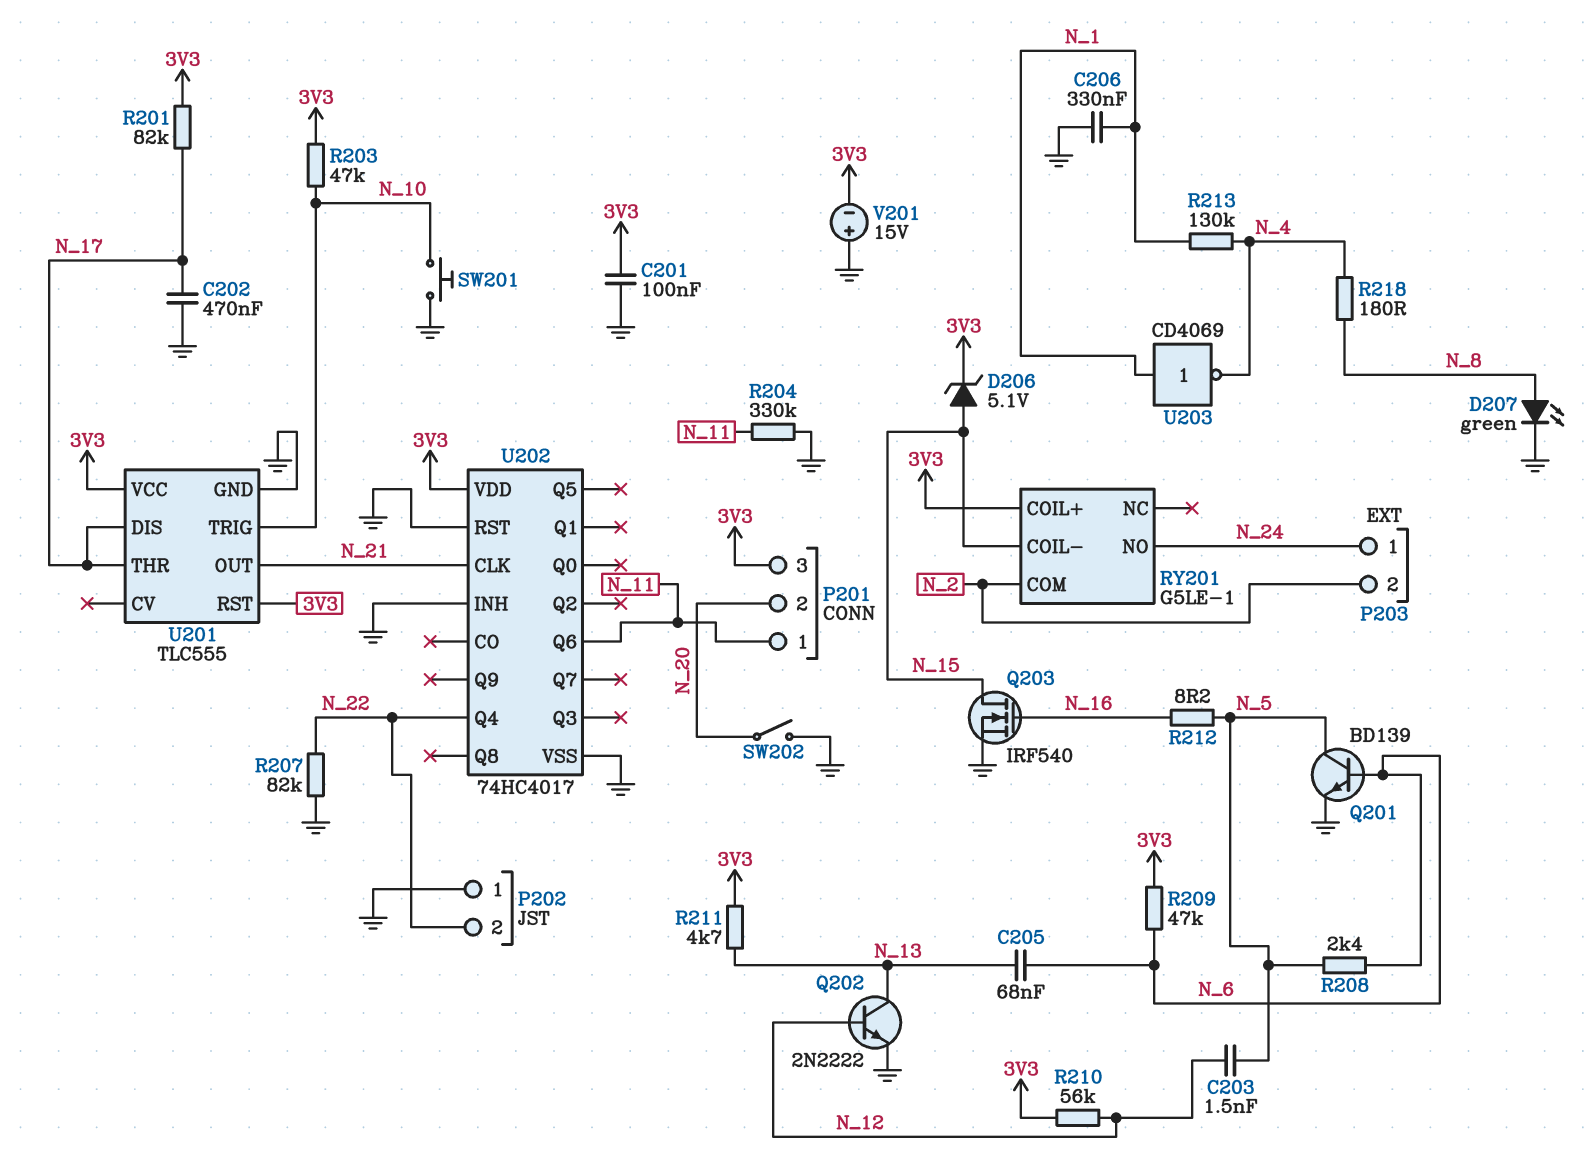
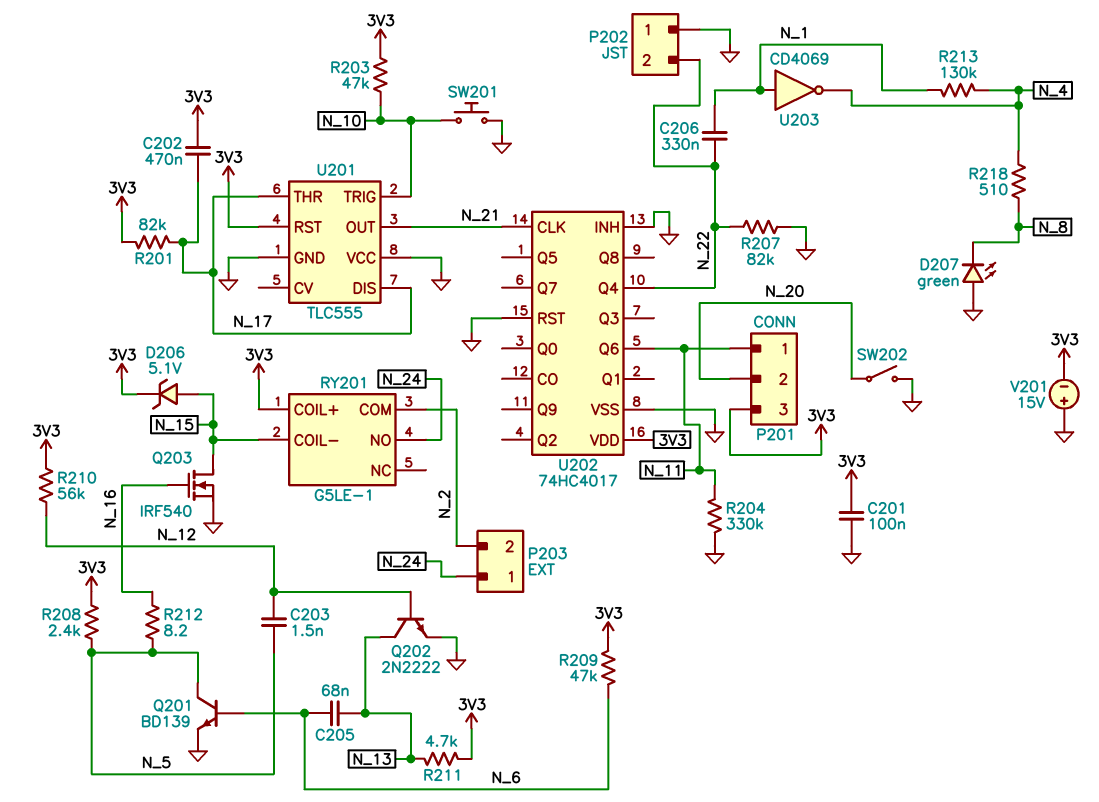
C202: 470nF (GND, N_17) -> 470nF (3V3, N_17)
C206: 330nF (GND, N_1) -> 330nF (N_1, N_22)
D207: LED green (A N_8, K GND) -> LED green (A GND, K N_8)
R208: 2.4k (N_5, N_6) -> 2.4k (3V3, N_5)
R218: 180 (N_4, N_8) -> 510 (N_4, N_8)
U201 pin VCC: 3V3 -> GND

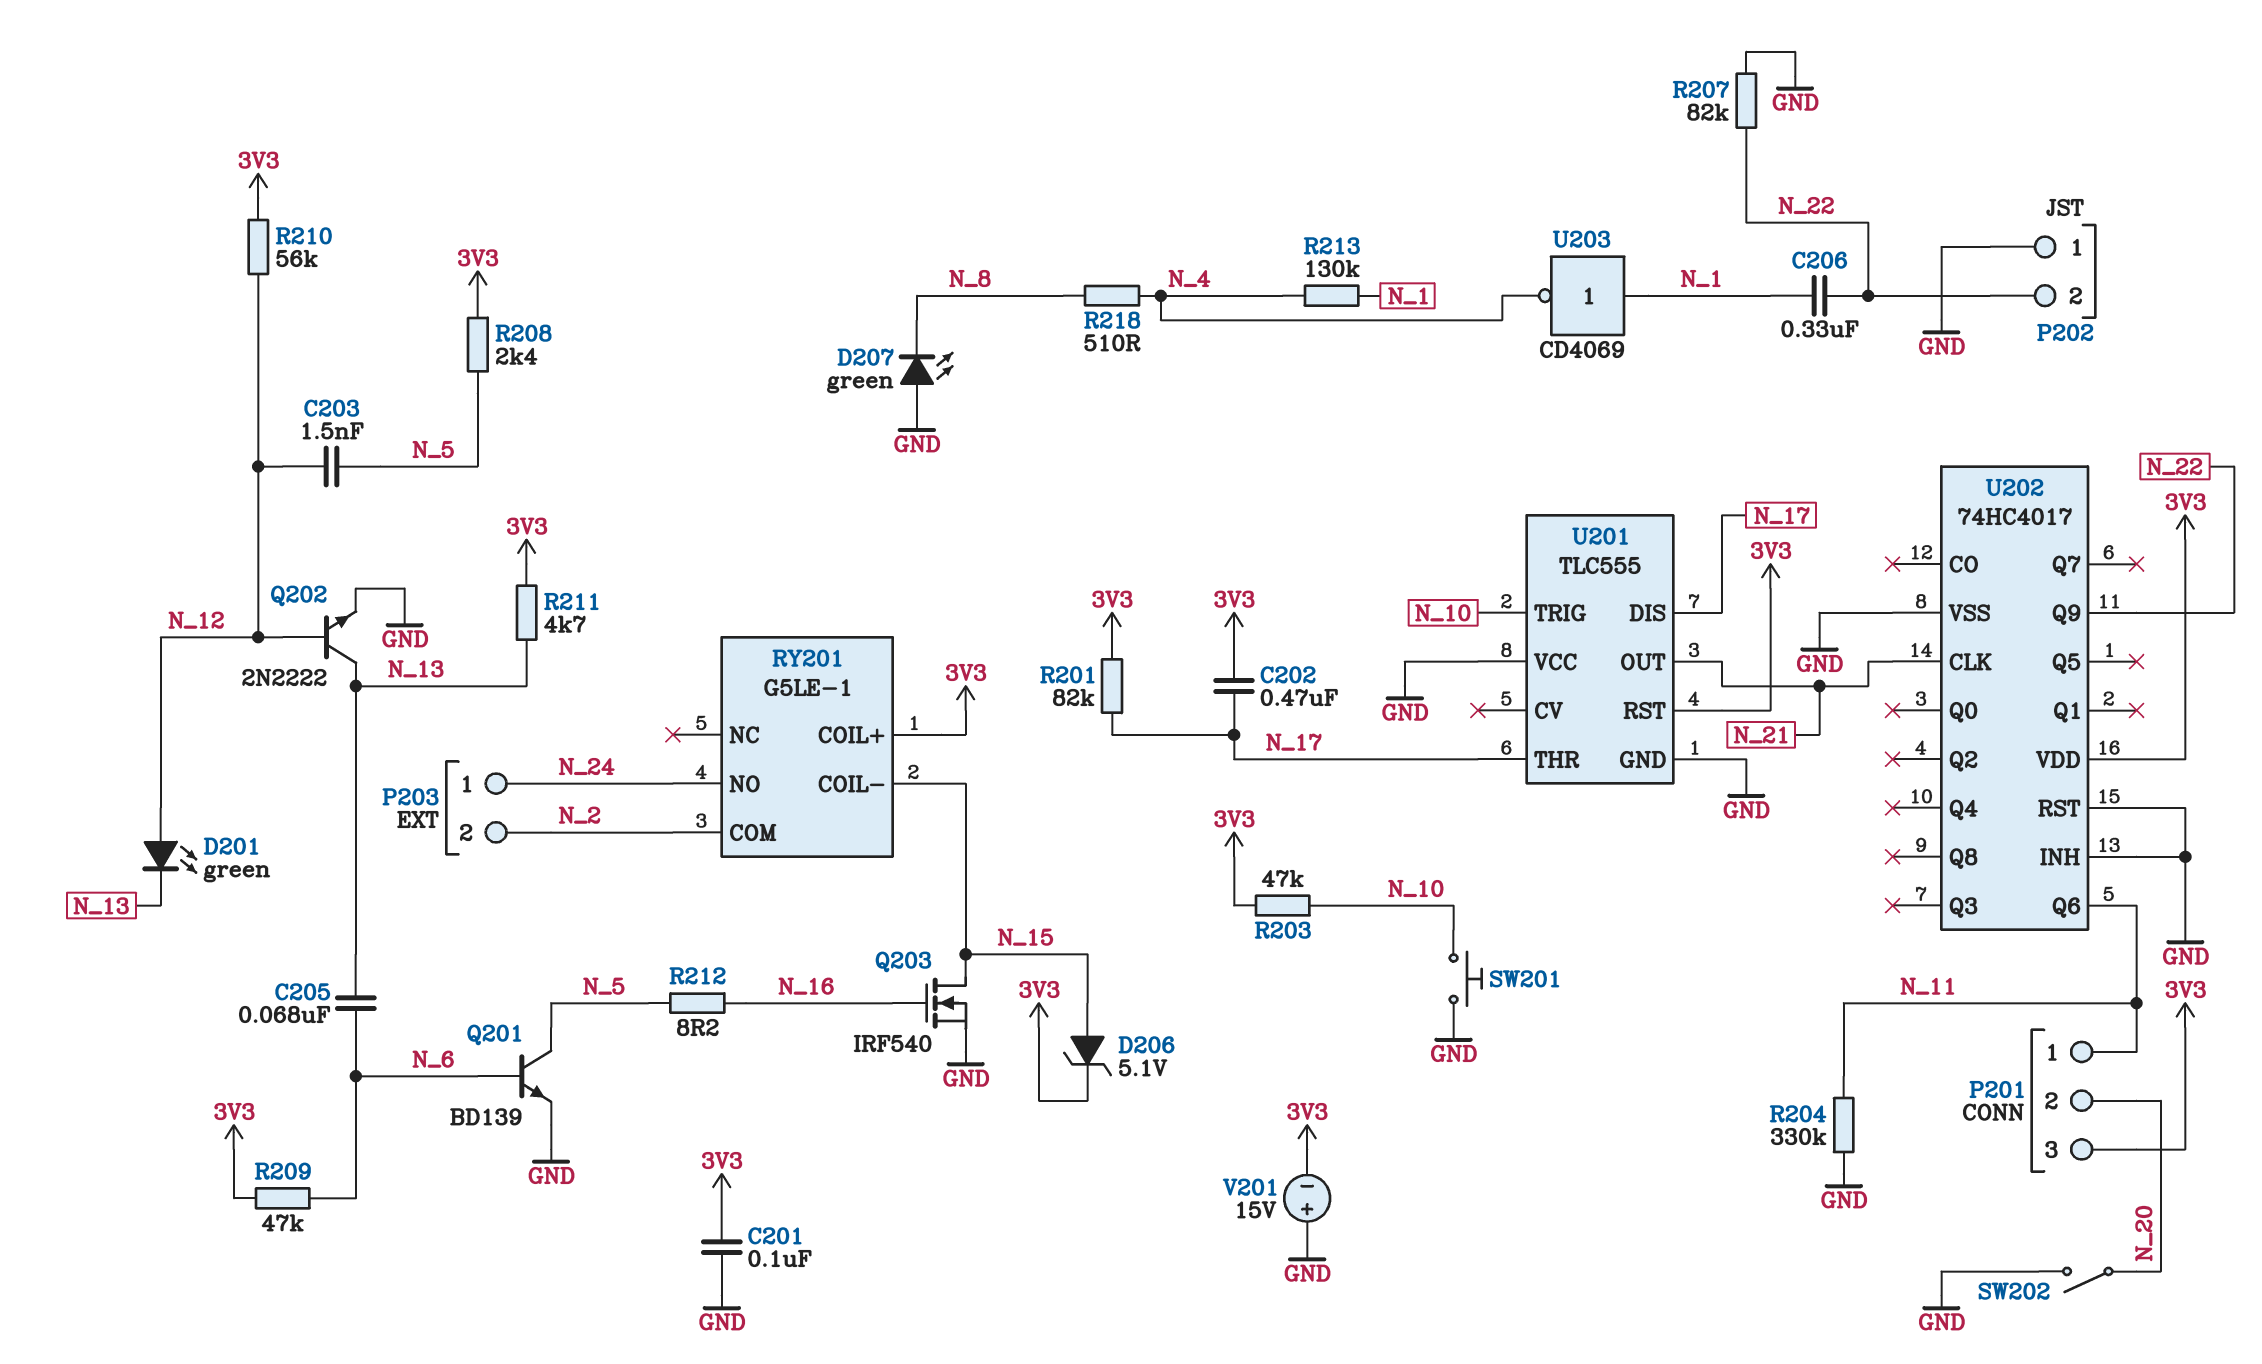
D201: none -> LED green (A N_12, K N_13)
U202 pin Q4: N_22 -> none
U202 pin Q9: none -> N_22

